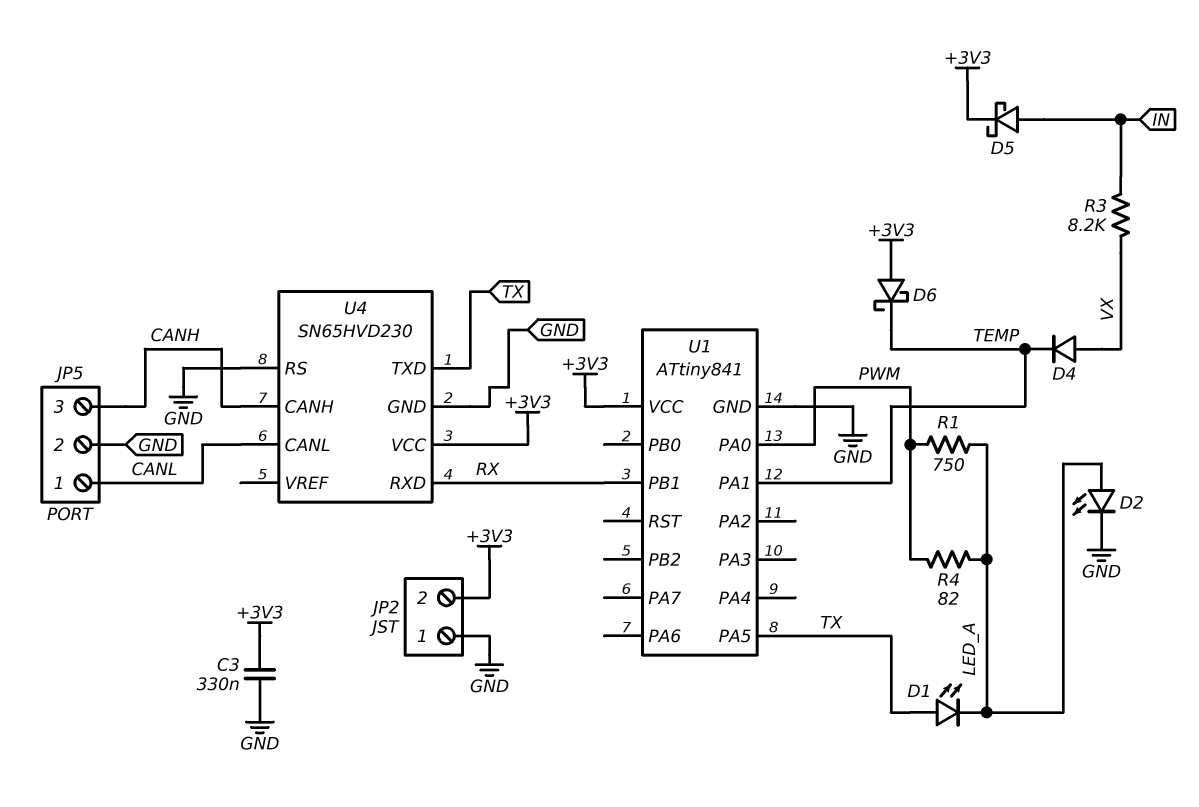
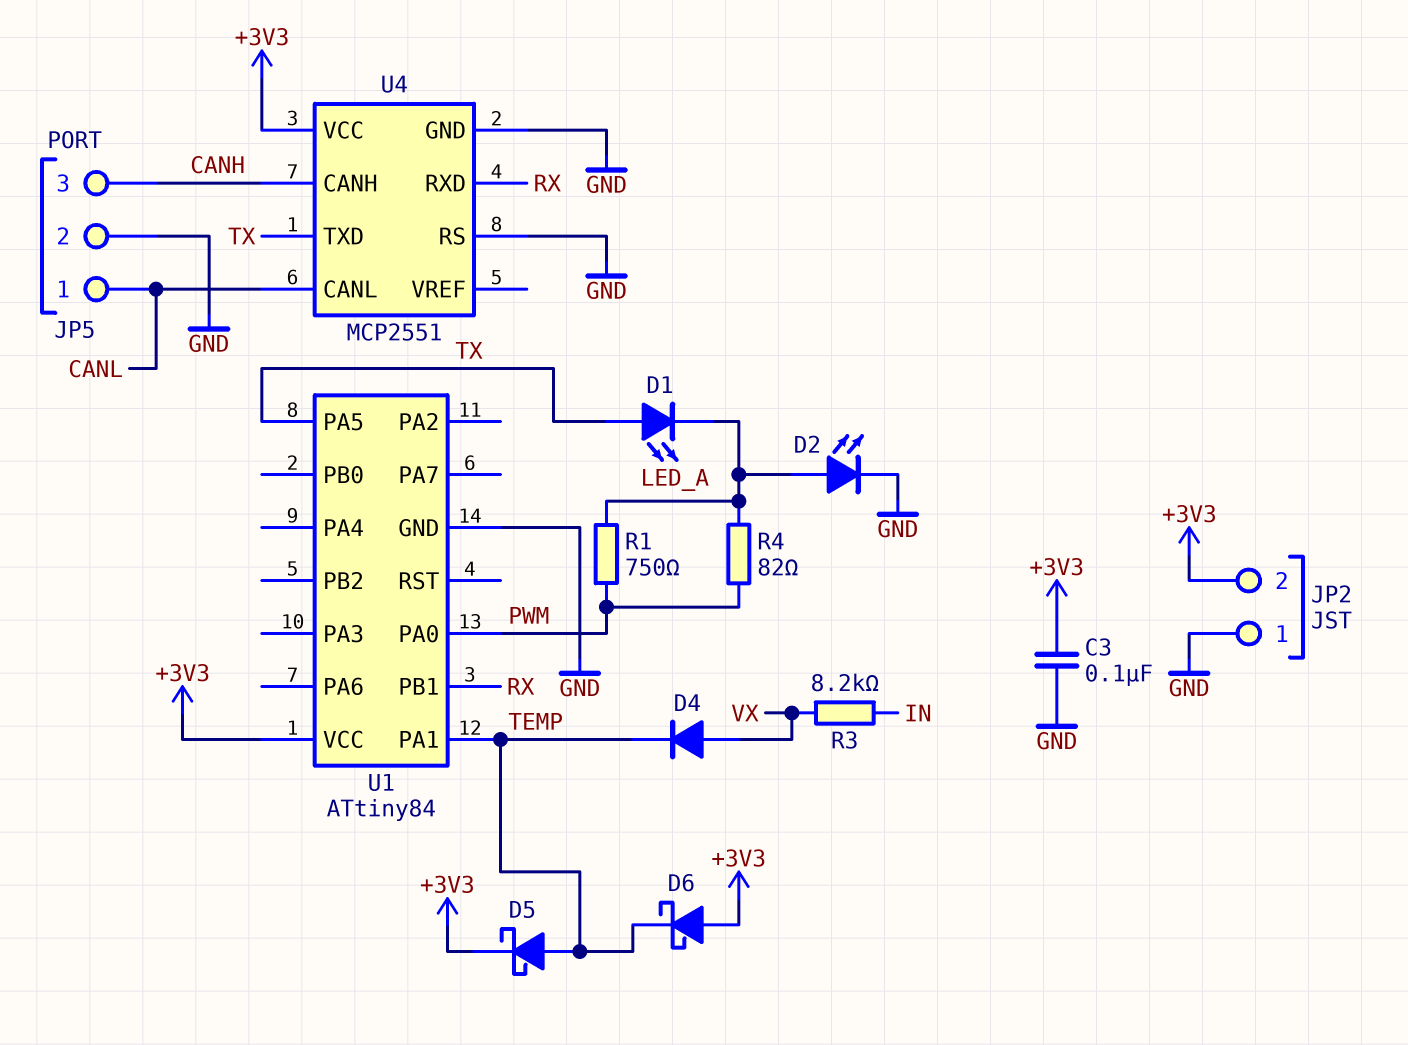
C3: 330nF (+3V3, GND) -> 100nF (+3V3, GND)
D5: schottky (A IN, K +3V3) -> schottky (A TEMP, K +3V3)
U1: ATtiny841 -> ATtiny84
U4: SN65HVD230 -> MCP2551

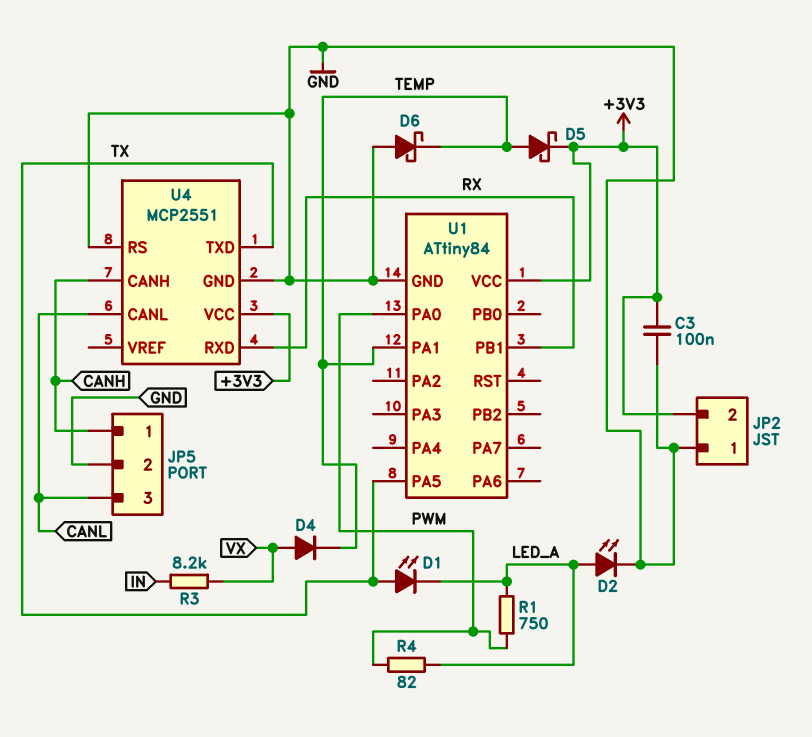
D6: schottky (A +3V3, K TEMP) -> schottky (A GND, K TEMP)
JP5 pin 1: CANL -> CANH
JP5 pin 3: CANH -> CANL

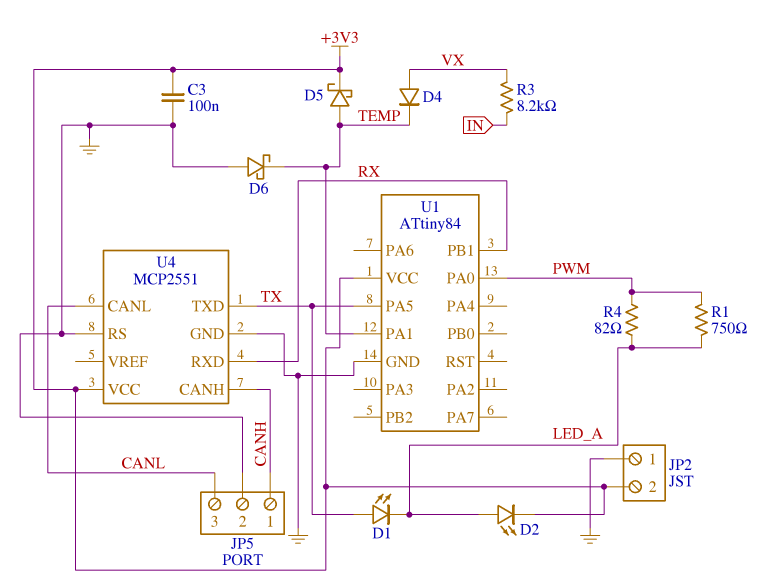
D2: LED (A LED_A, K GND) -> LED (A LED_A, K +3V3)

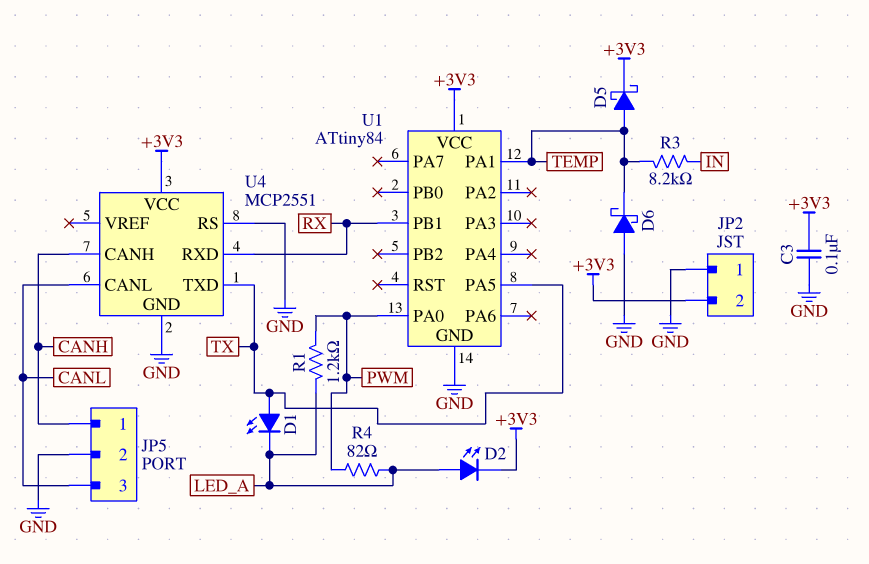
D4: diode (A VX, K TEMP) -> none
R1: 750 (LED_A, PWM) -> 1.2k (LED_A, PWM)
R3: 8.2k (IN, VX) -> 8.2k (IN, TEMP)

